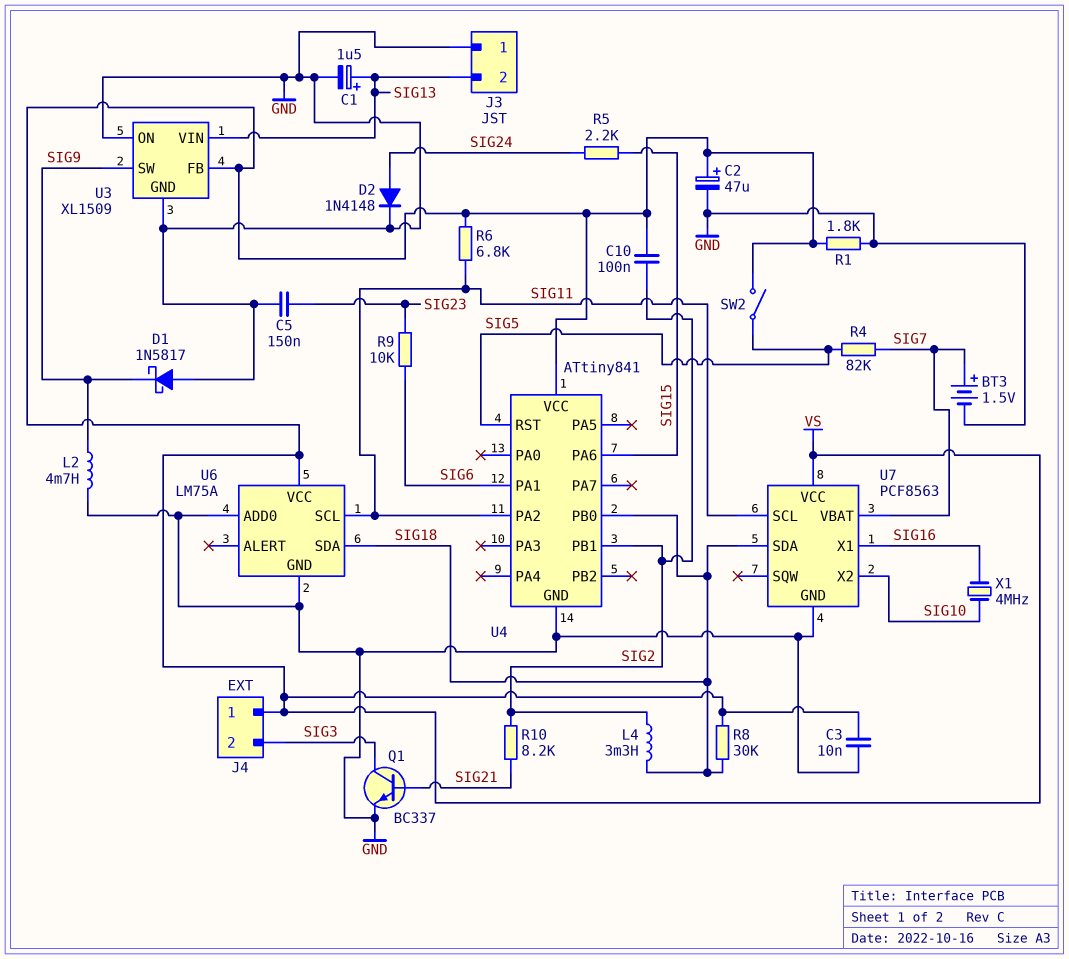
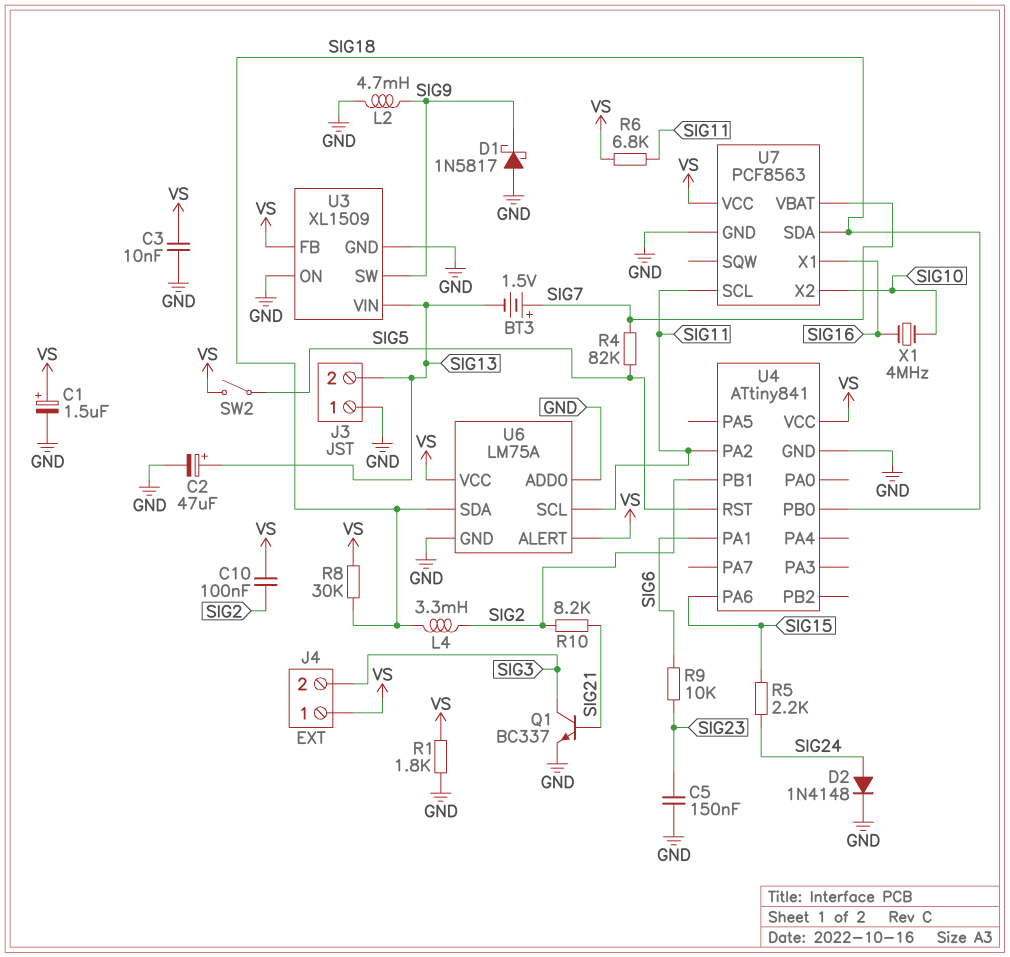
BT3: 1.5V (plus SIG7, minus GND) -> 1.5V (plus SIG7, minus SIG13)
C1: 1.5uF (plus SIG13, minus GND) -> 1.5uF (plus VS, minus GND)
C2: 47uF (plus VS, minus GND) -> 47uF (plus SIG13, minus GND)
U6 pin ALERT: none -> VS

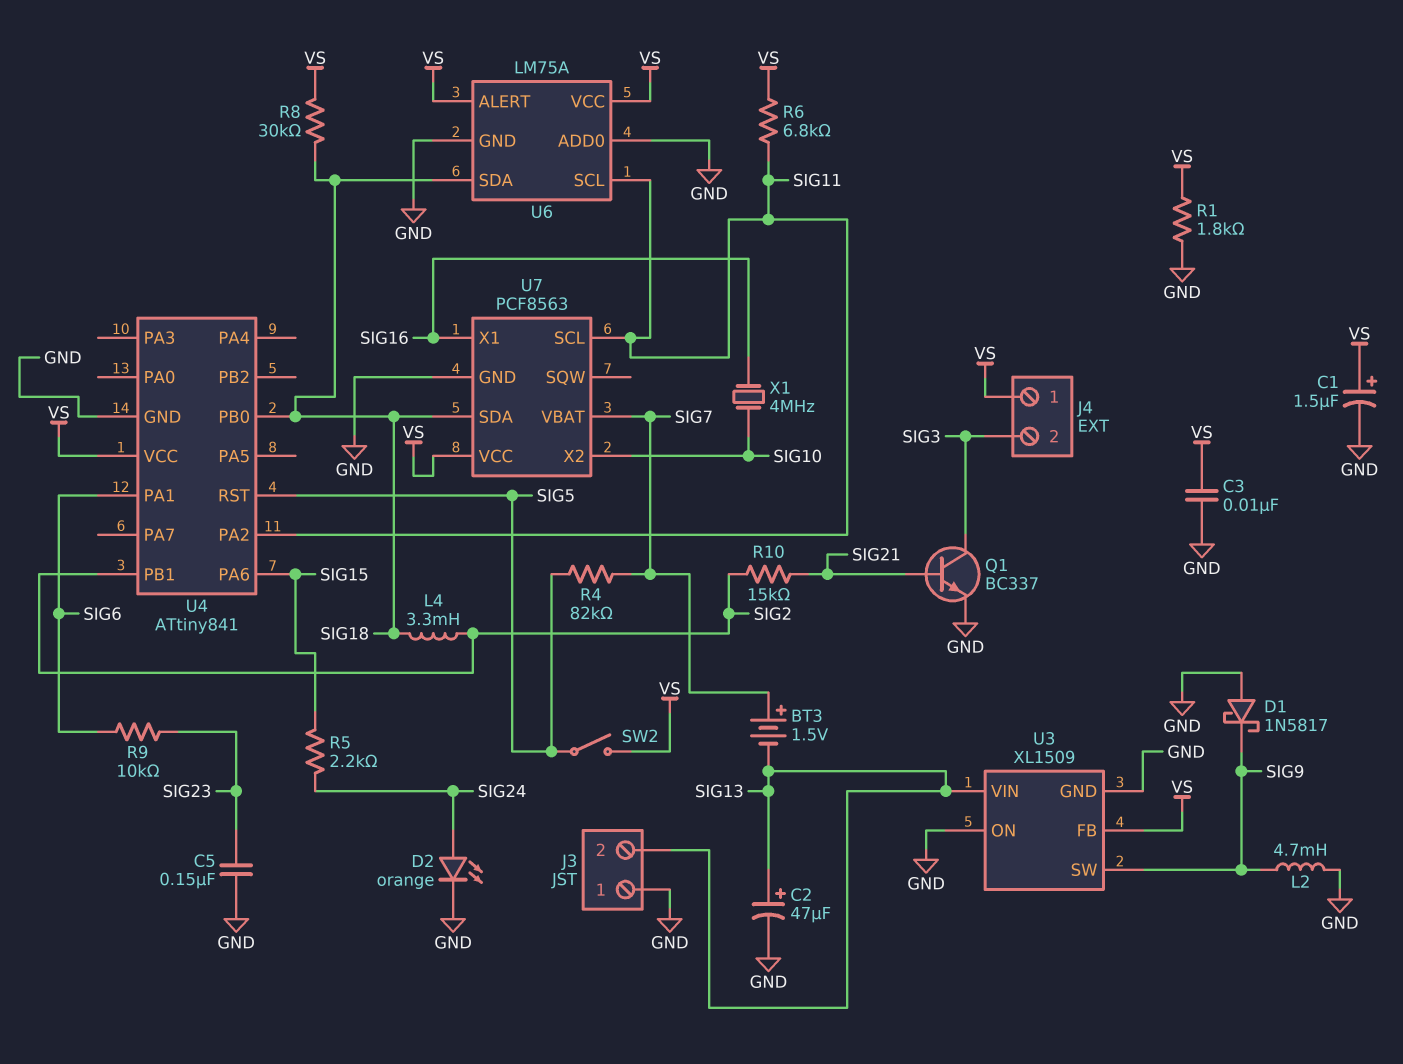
C10: 100nF (SIG2, VS) -> none
D2: diode 1N4148 (A SIG24, K GND) -> LED orange (A SIG24, K GND)
R10: 8.2k (SIG2, SIG21) -> 15k (SIG2, SIG21)

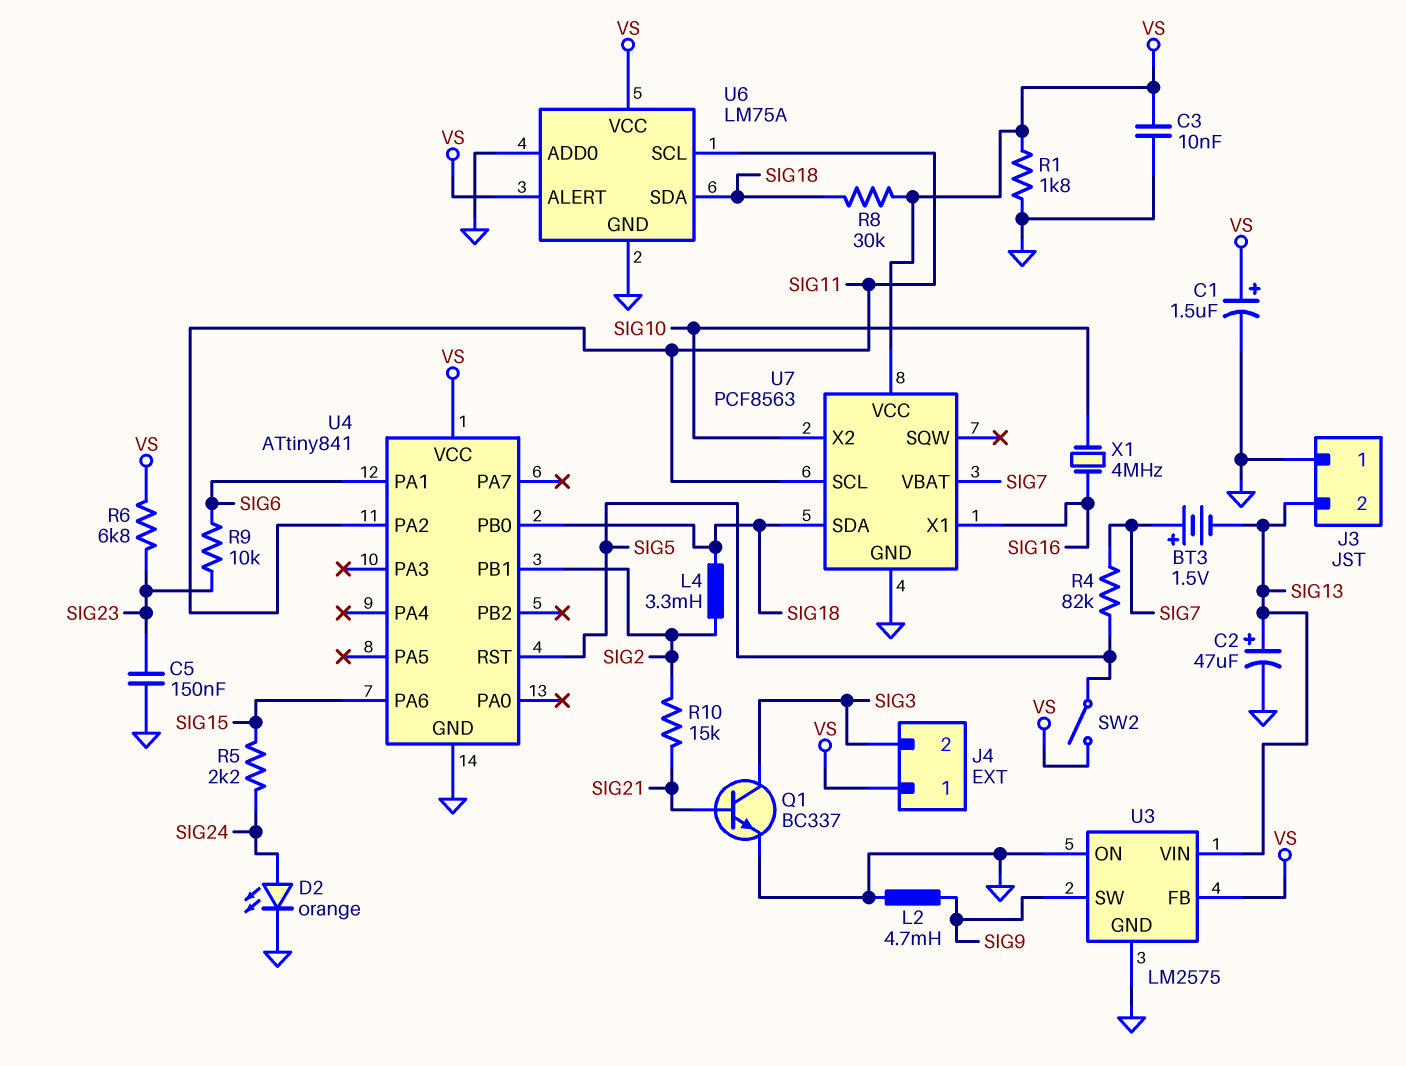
D1: schottky 1N5817 (A GND, K SIG9) -> none
R6: 6.8k (SIG11, VS) -> 6.8k (SIG23, VS)
U3: XL1509 -> LM2575

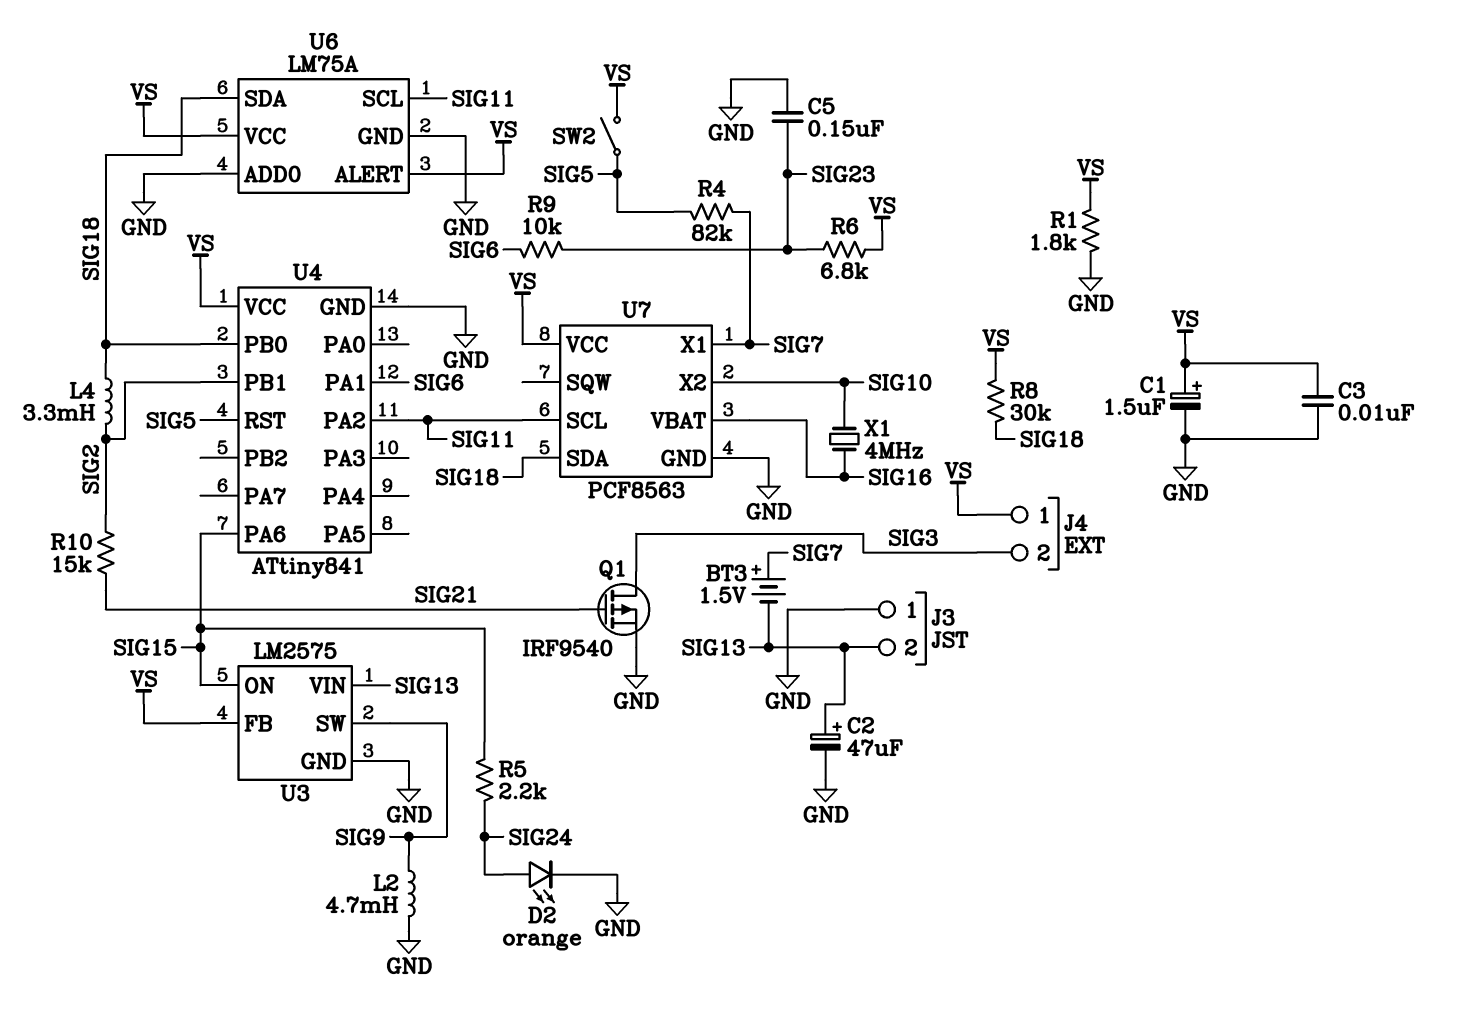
Q1: NPN BC337 (B SIG21, C SIG3, E GND) -> PMOS IRF9540 (G SIG21, D SIG3, S GND)
U3 pin ON: GND -> SIG15
U7 pin VBAT: SIG7 -> SIG16
U7 pin X1: SIG16 -> SIG7

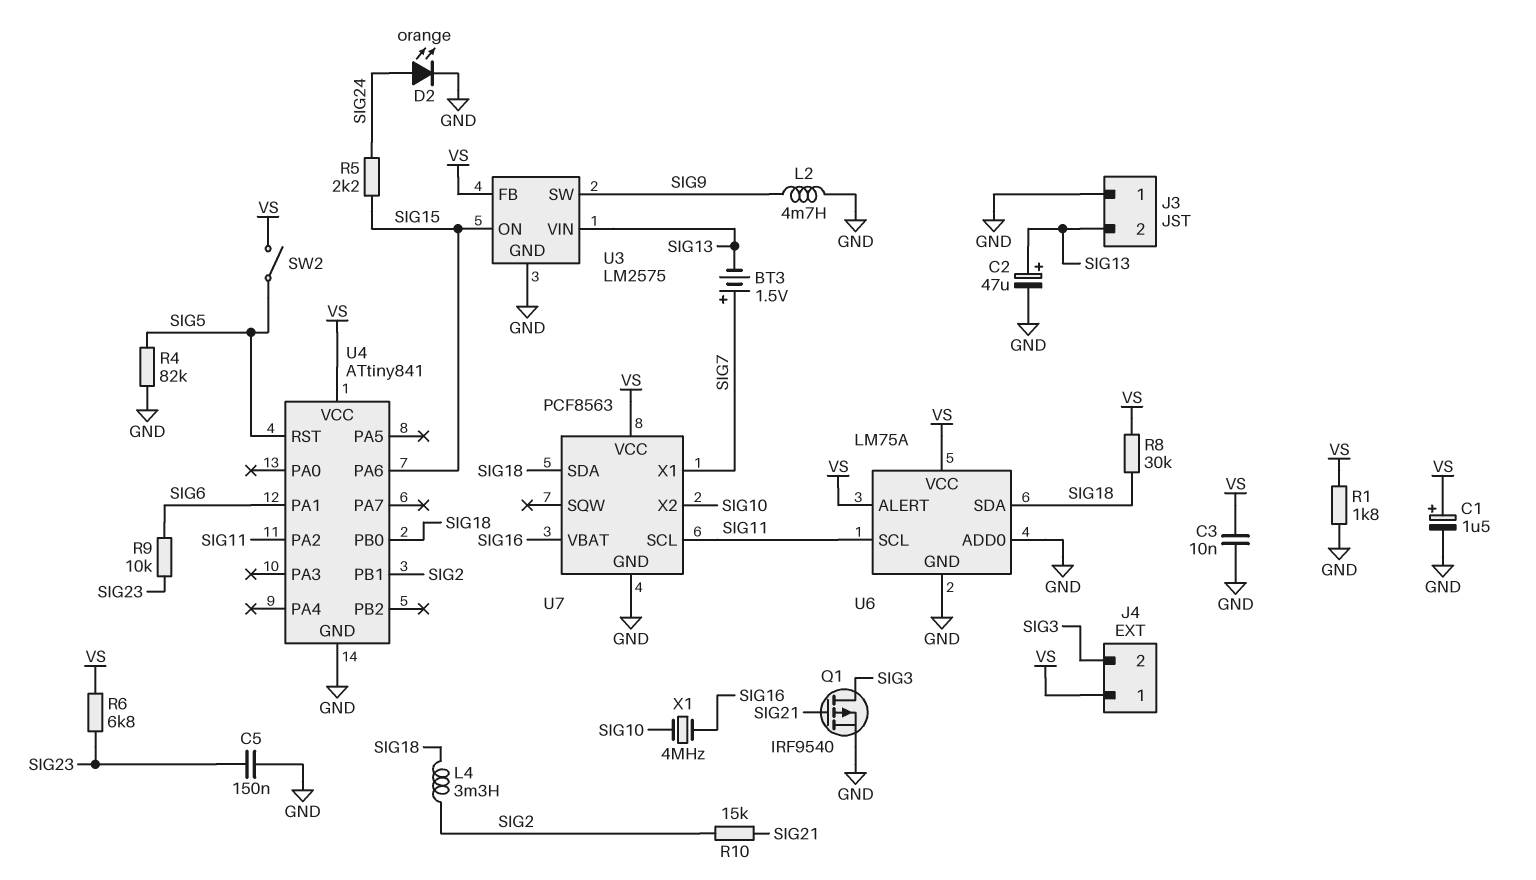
R4: 82k (SIG5, SIG7) -> 82k (GND, SIG5)

